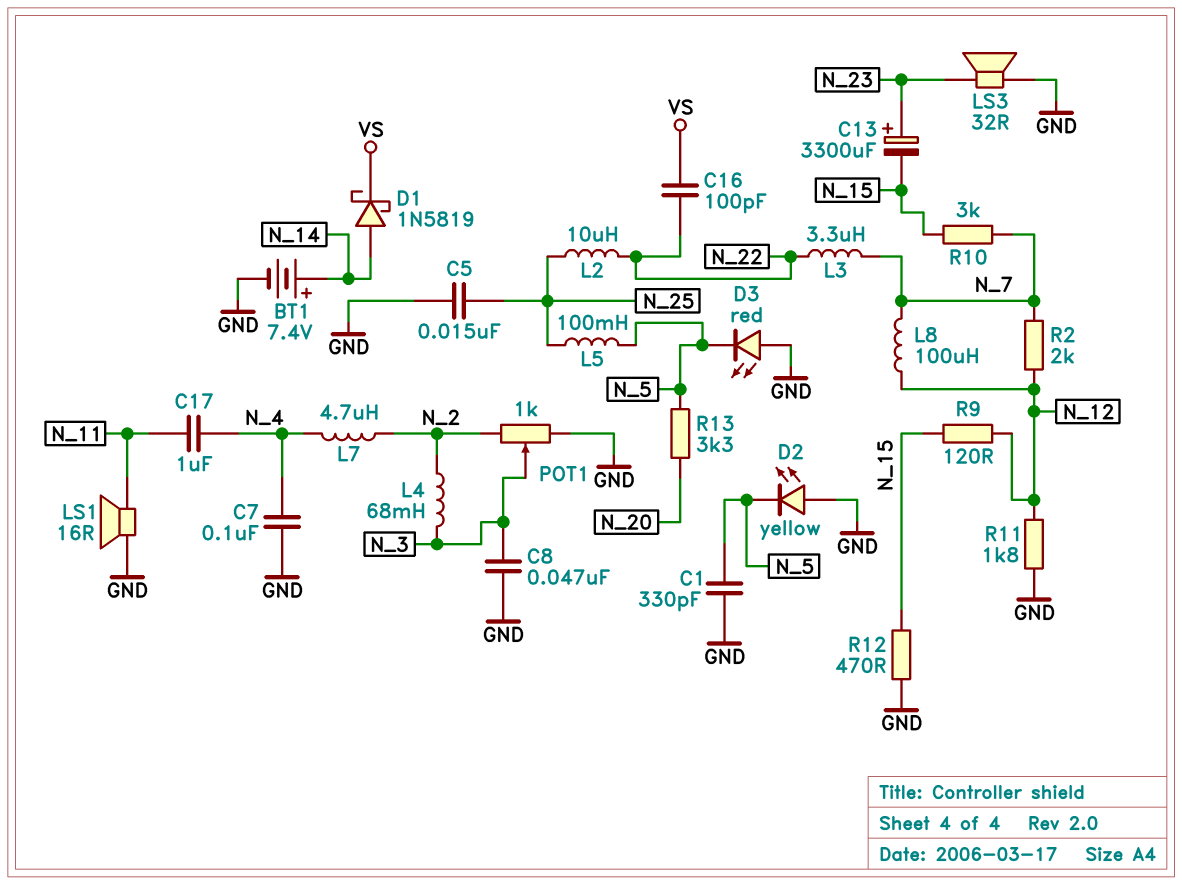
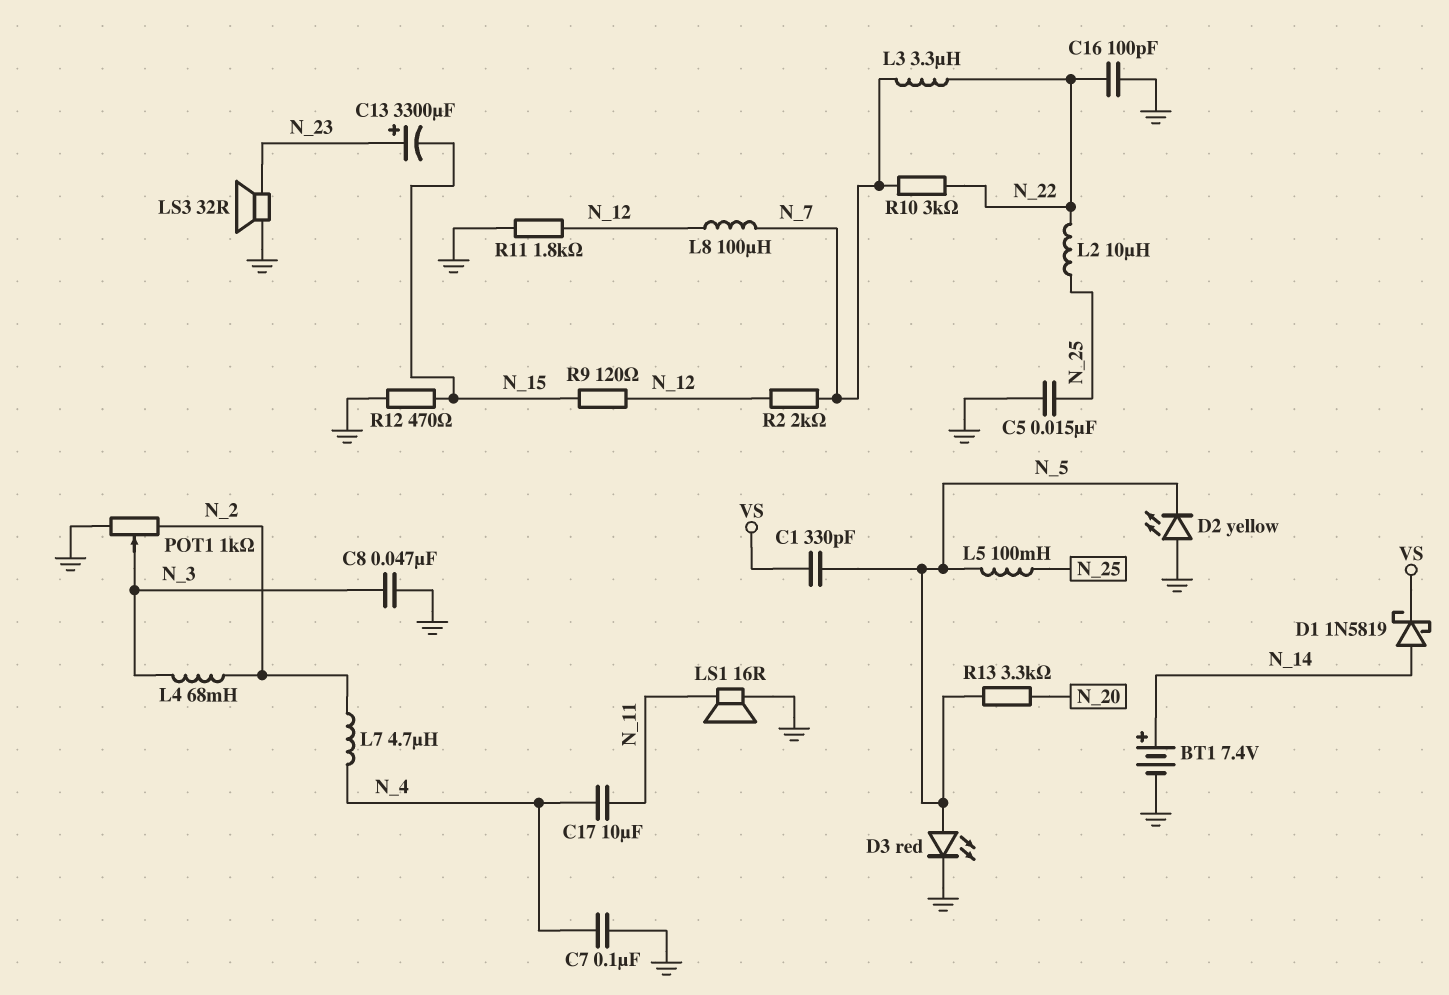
C1: 330pF (GND, N_5) -> 330pF (N_5, VS)
C16: 100pF (N_22, VS) -> 100pF (GND, N_22)
C17: 1uF (N_4, N_11) -> 10uF (N_4, N_11)
D3: LED red (A GND, K N_5) -> LED red (A N_5, K GND)
R10: 3k (N_7, N_15) -> 3k (N_7, N_22)

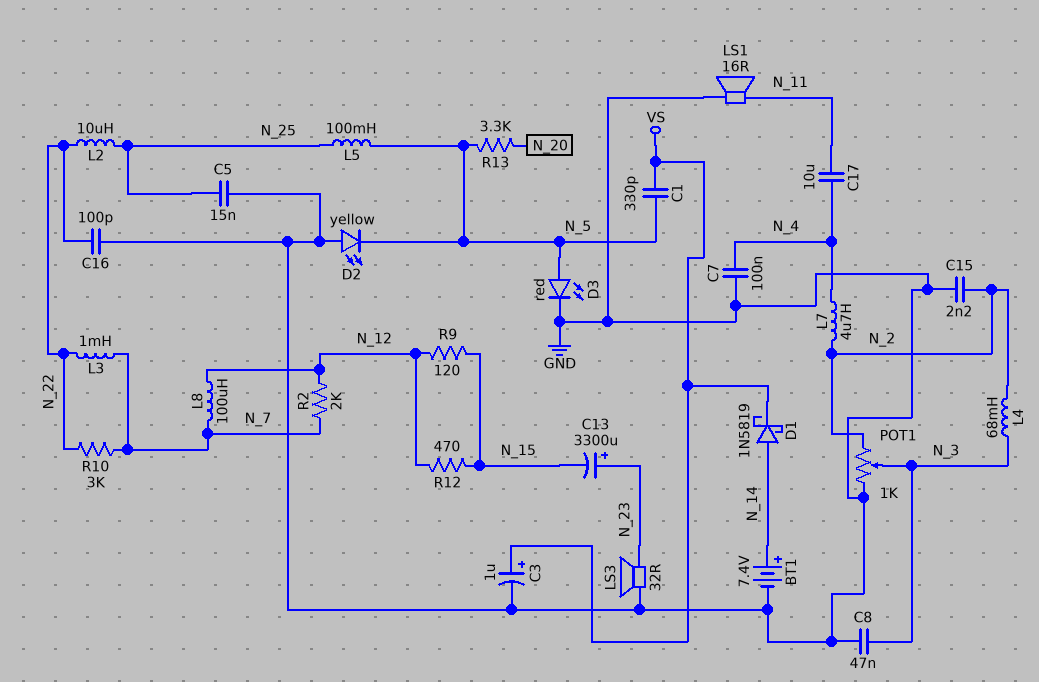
C3: none -> 1uF (plus VS, minus GND)
C15: none -> 2.2nF (GND, N_2)
L3: 3.3uH (N_7, N_22) -> 1mH (N_7, N_22)
R11: 1.8k (GND, N_12) -> none
R12: 470 (GND, N_15) -> 470 (N_12, N_15)

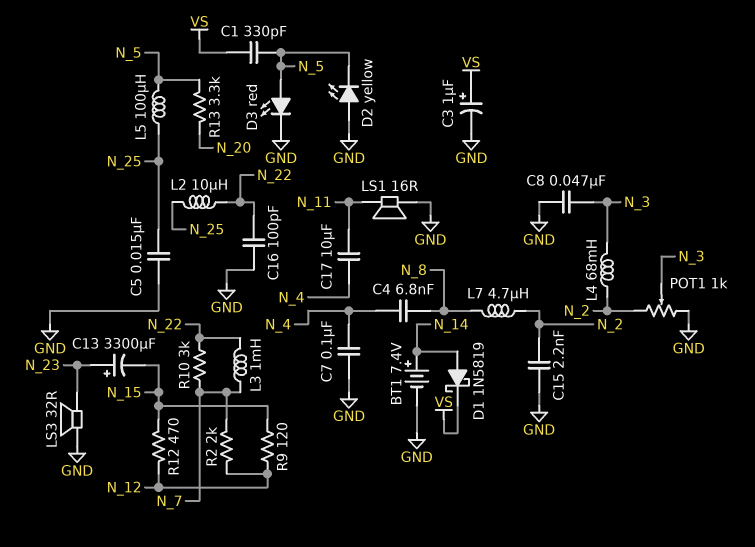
C4: none -> 6.8nF (N_4, N_8)
L5: 100mH (N_5, N_25) -> 100uH (N_5, N_25)
L7: 4.7uH (N_2, N_4) -> 4.7uH (N_2, N_8)
L8: 100uH (N_7, N_12) -> none

